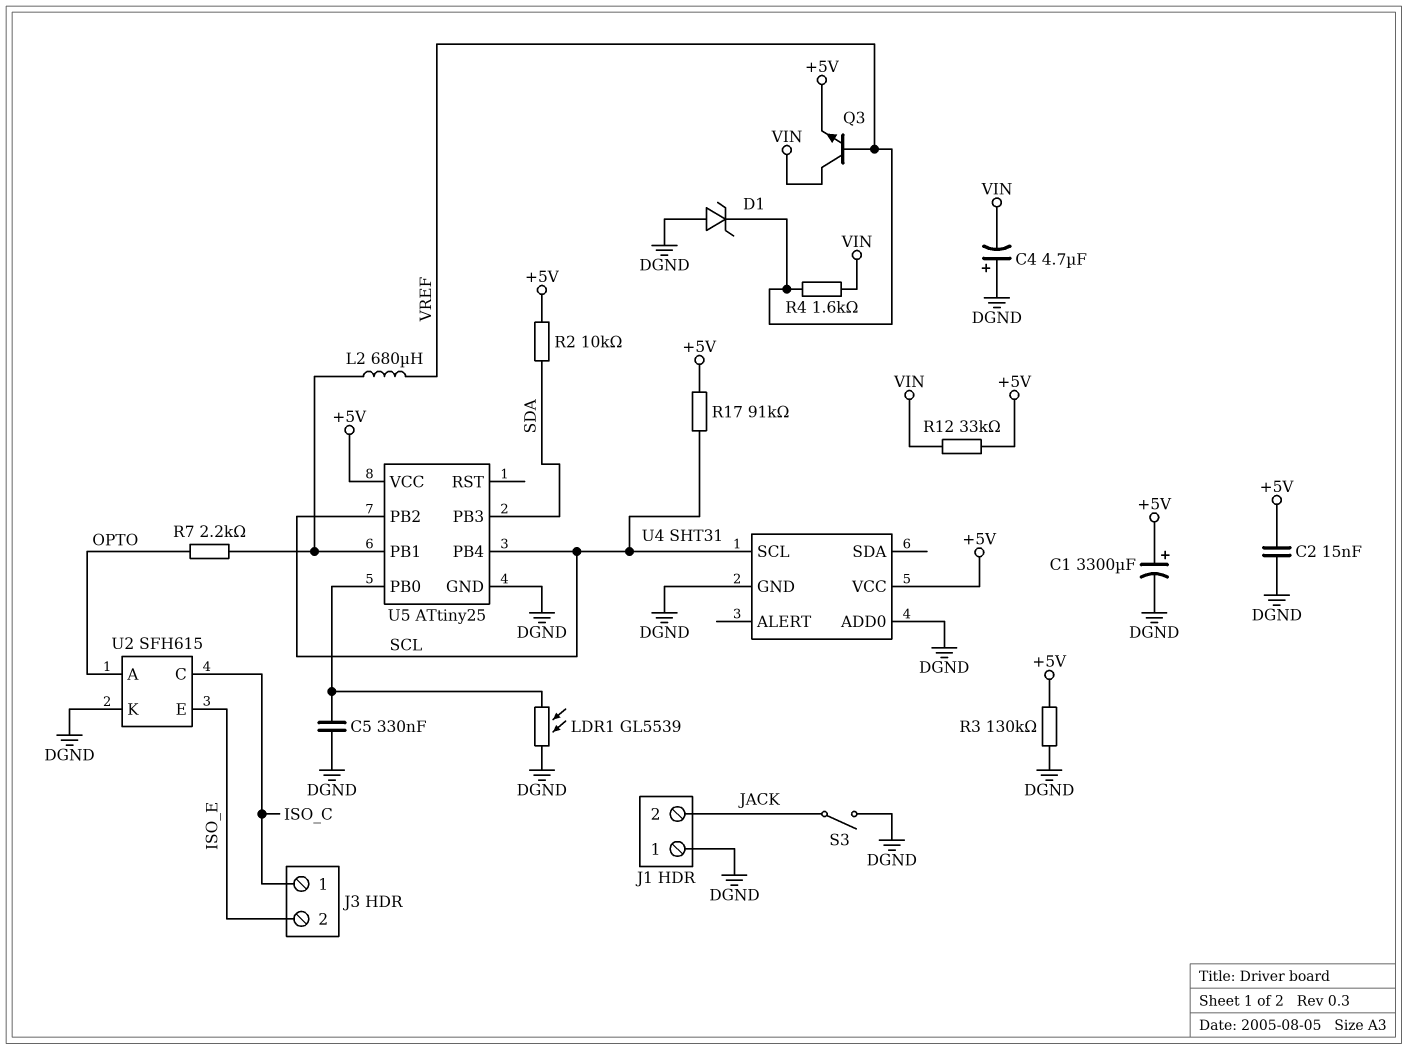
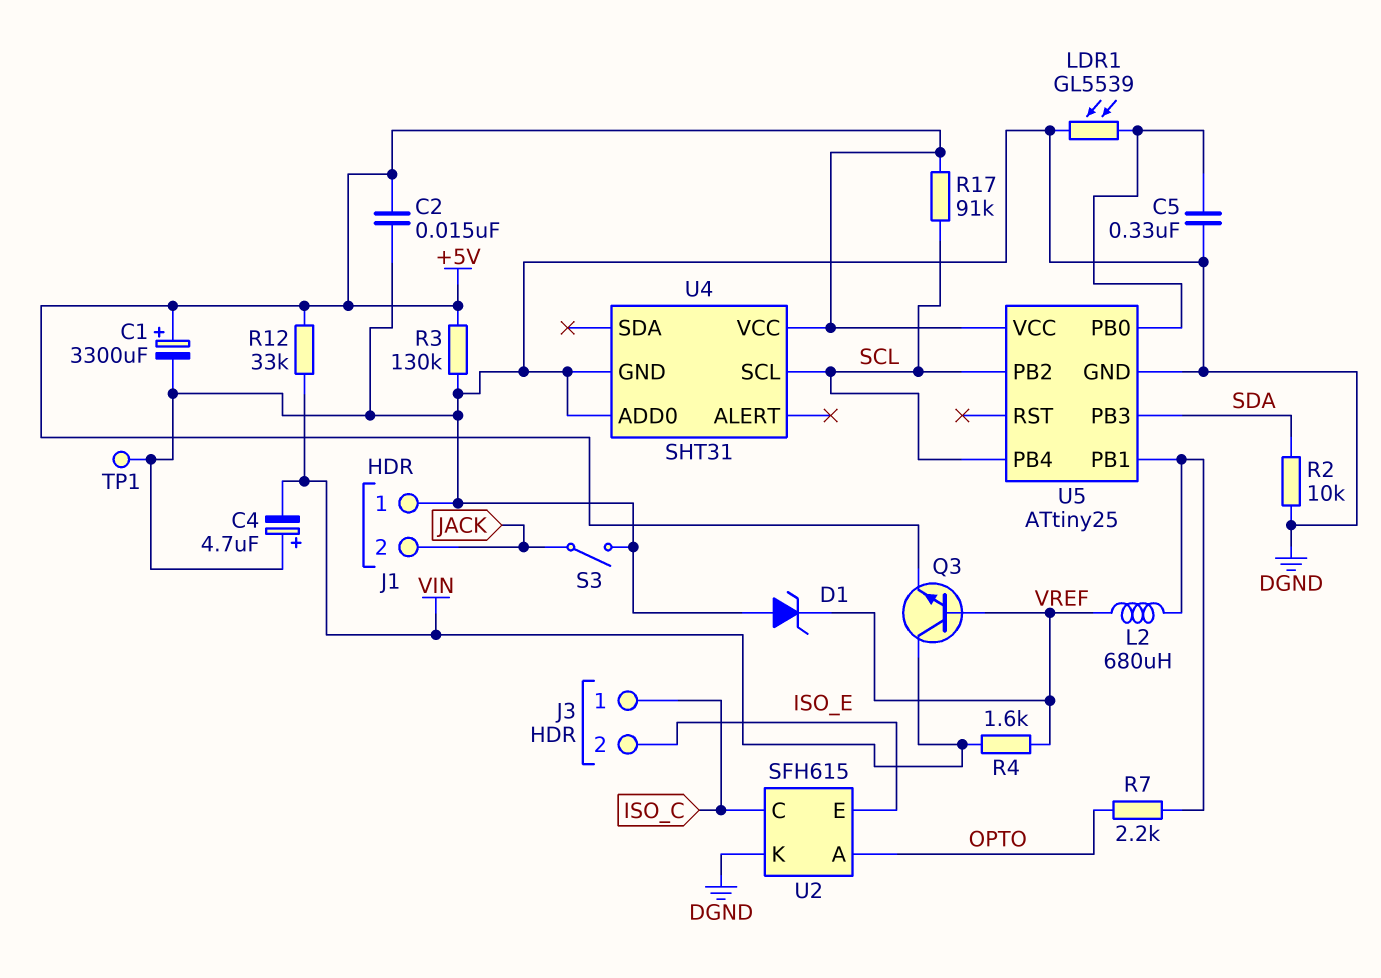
R2: 10k (+5V, SDA) -> 10k (DGND, SDA)
TP1: none -> test point (DGND)

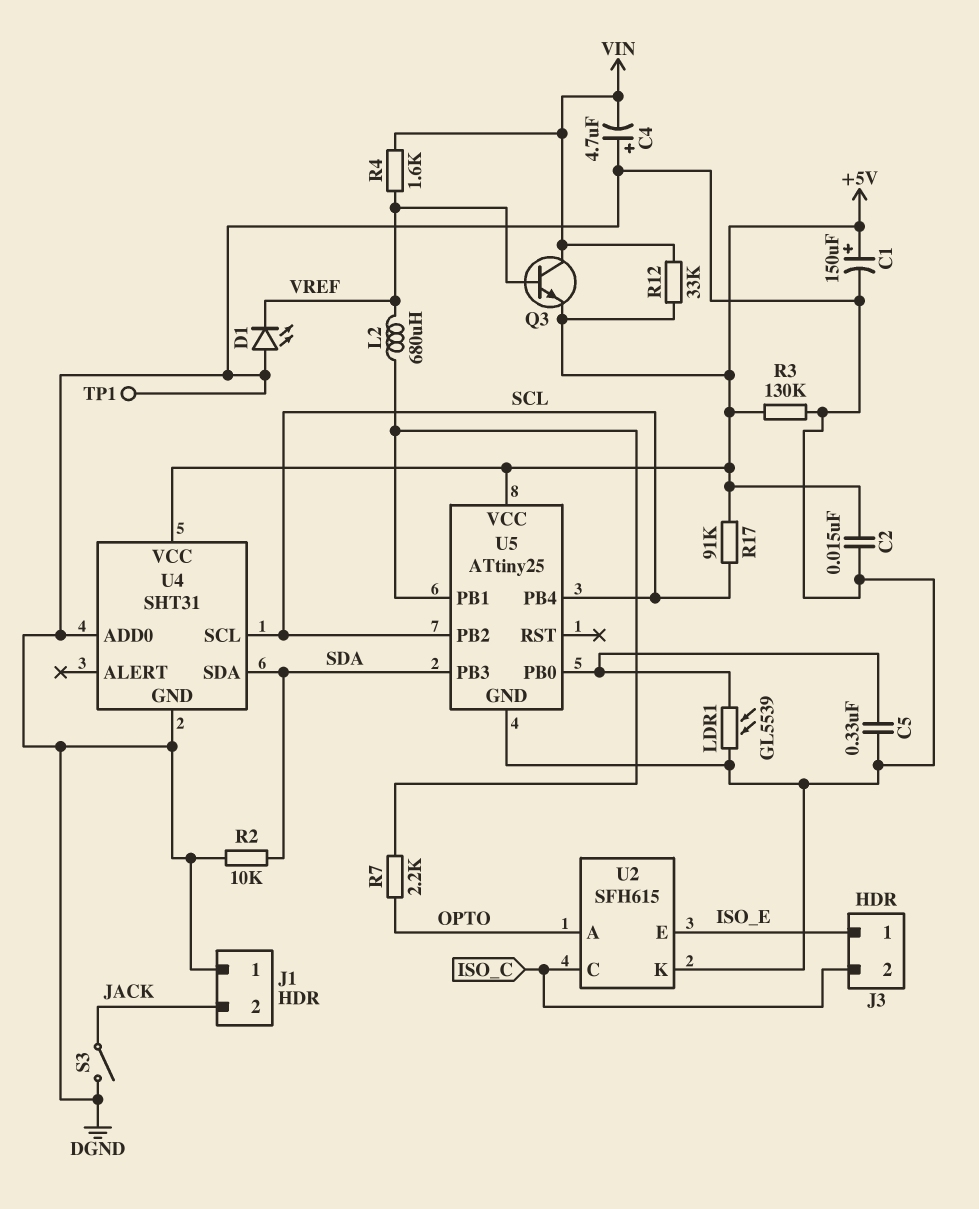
C1: 3300uF (plus +5V, minus DGND) -> 150uF (plus +5V, minus DGND)
D1: zener (A DGND, K VREF) -> LED (A DGND, K VREF)
J3 pin 1: ISO_C -> ISO_E
J3 pin 2: ISO_E -> ISO_C
U4 pin SDA: none -> SDA

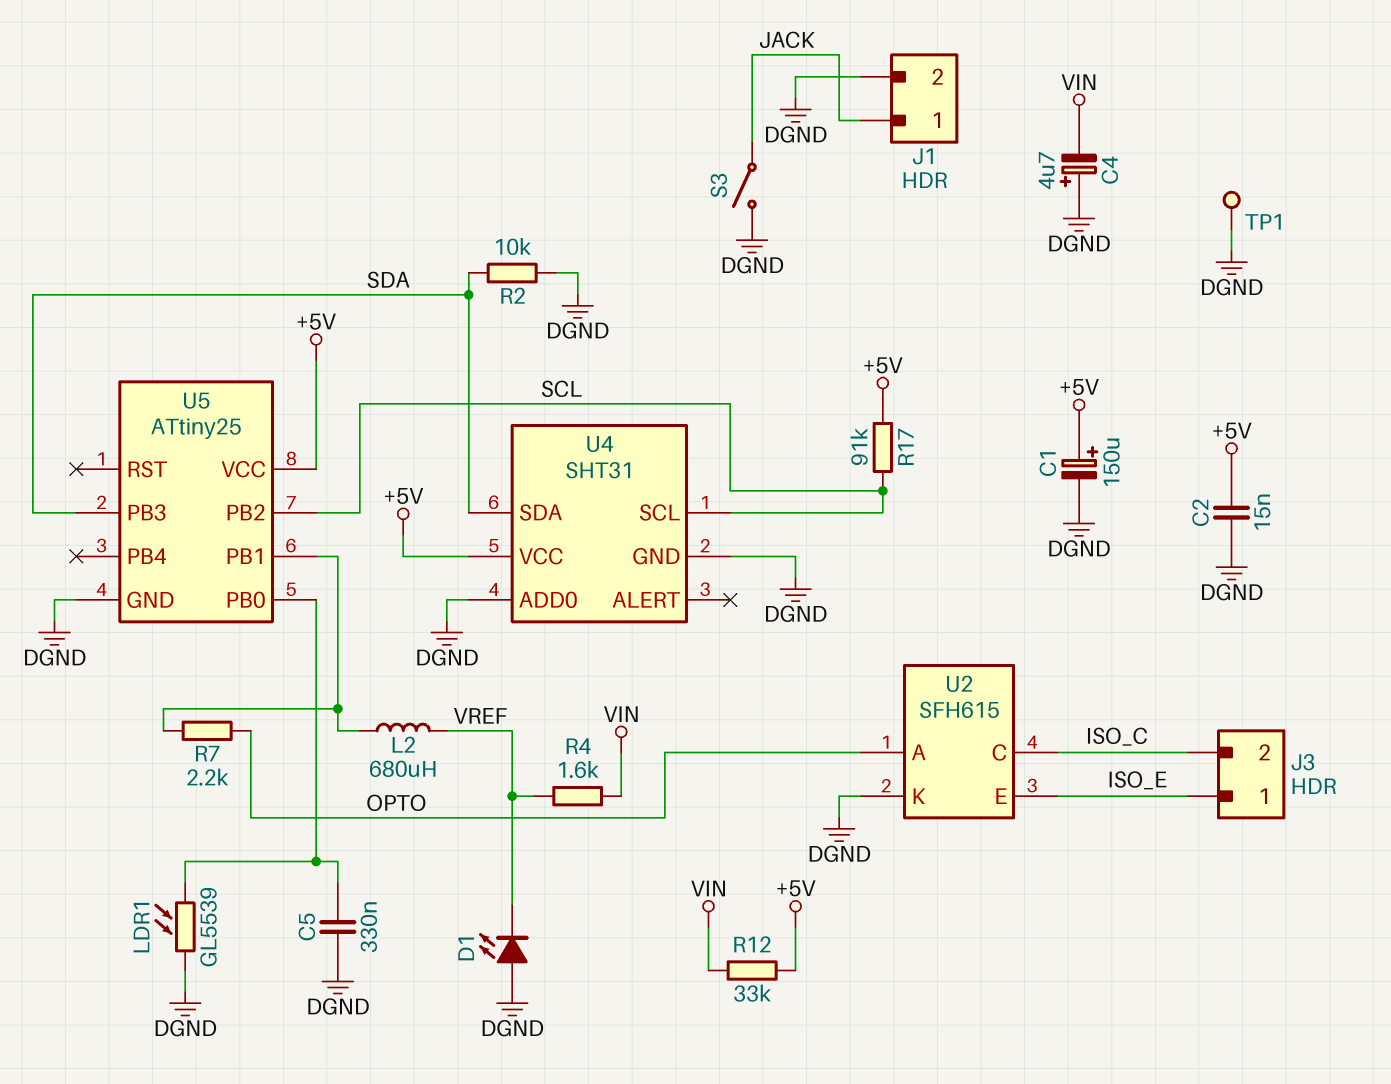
J1 pin 1: DGND -> JACK
J1 pin 2: JACK -> DGND
Q3: NPN (B VREF, C VIN, E +5V) -> none
R3: 130k (+5V, DGND) -> none
U5 pin PB4: SCL -> none

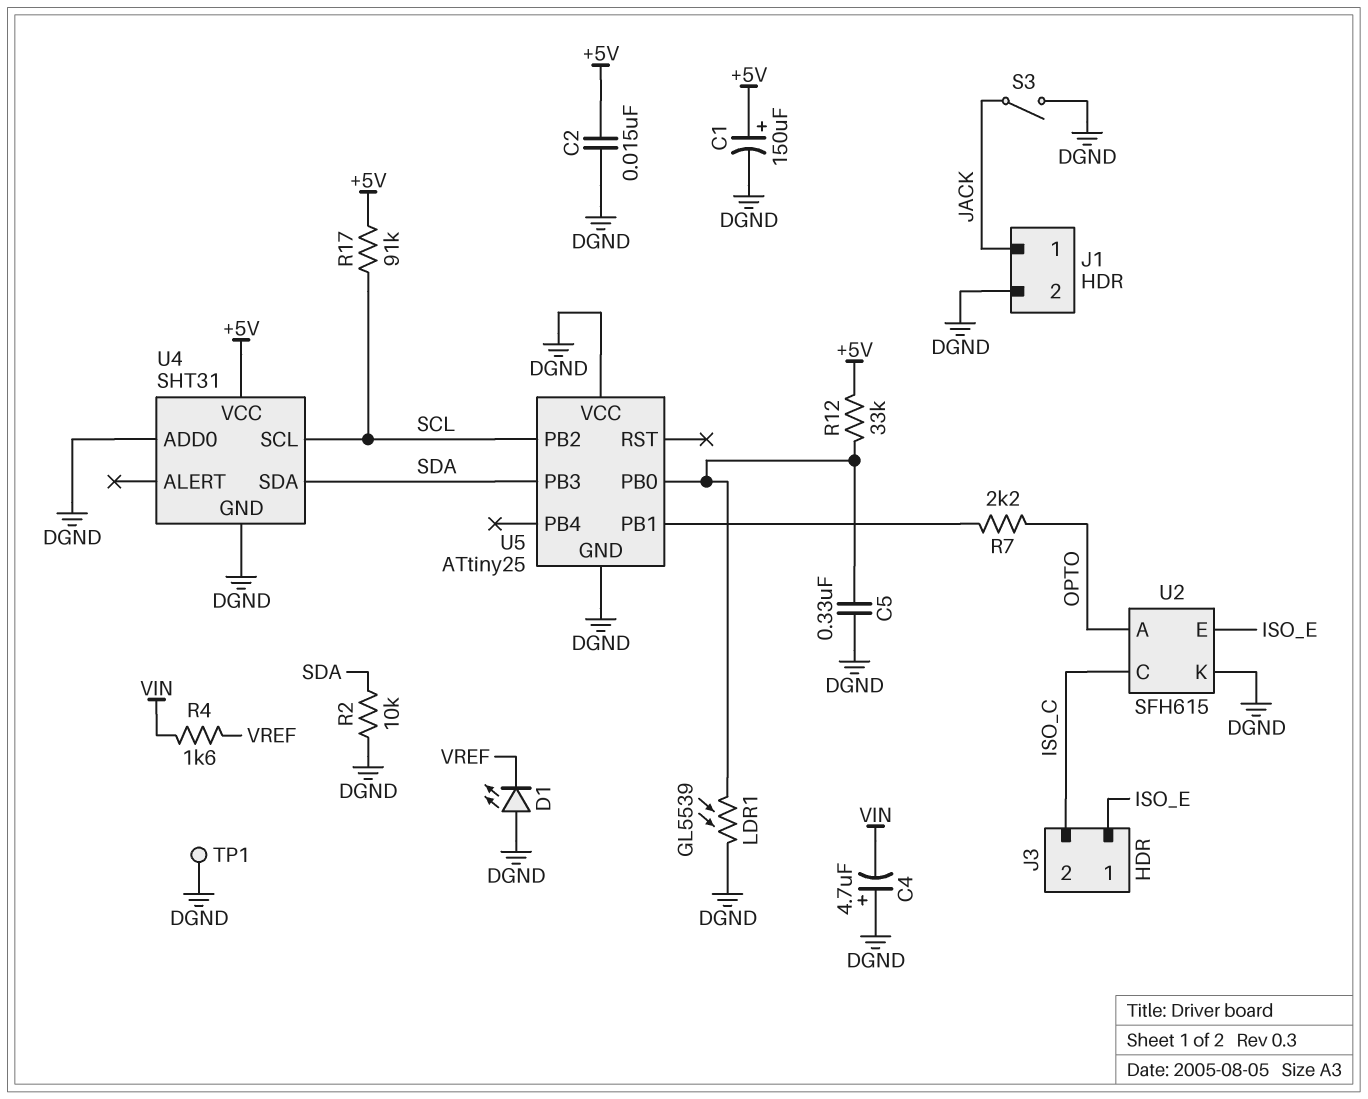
L2: 680uH (U5/PB1, VREF) -> none
R12: 33k (+5V, VIN) -> 33k (+5V, U5/PB0)
U5 pin VCC: +5V -> DGND

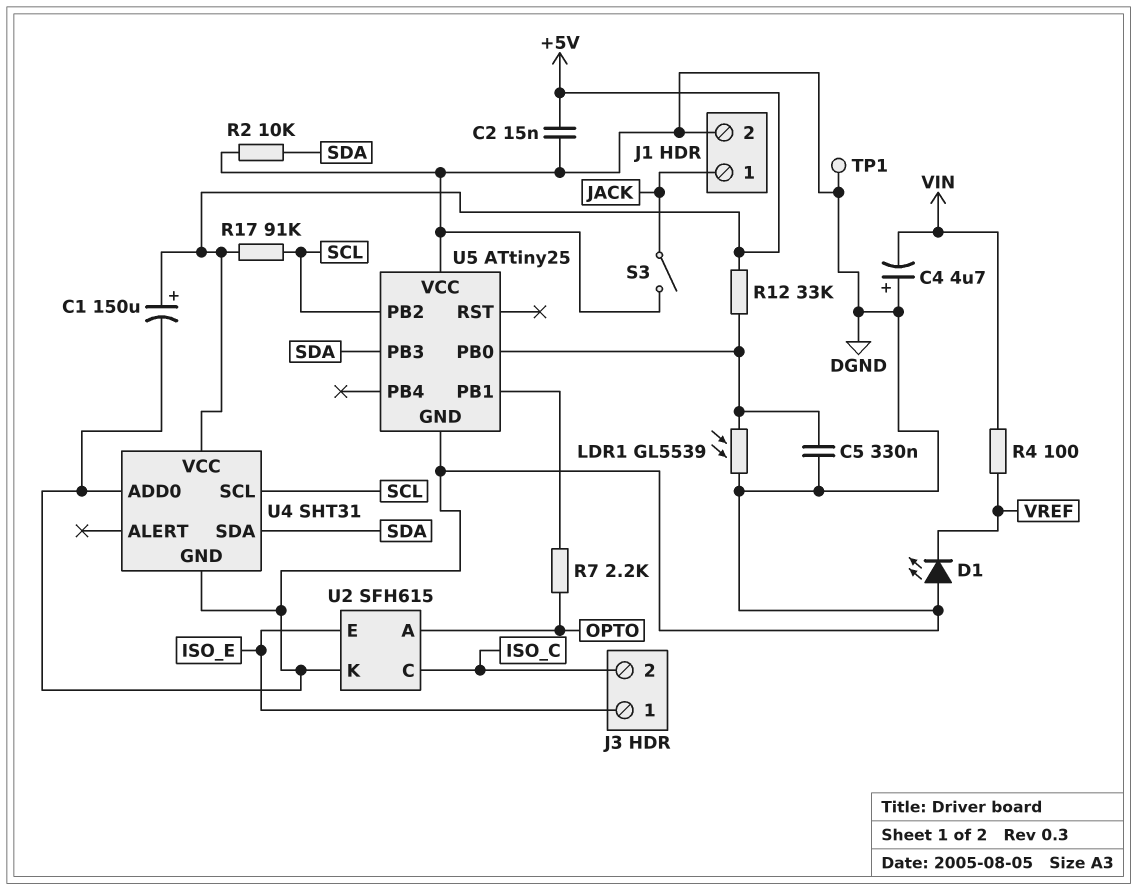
R4: 1.6k (VIN, VREF) -> 100 (VIN, VREF)

